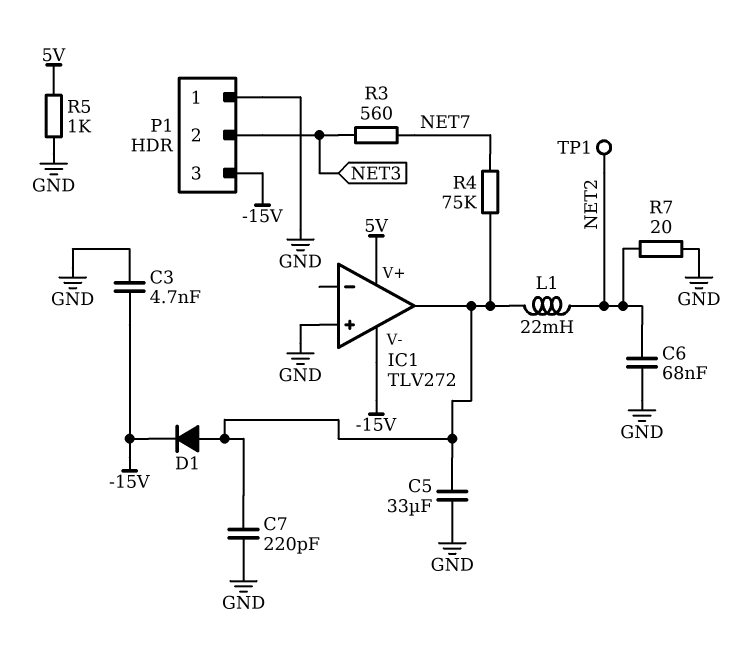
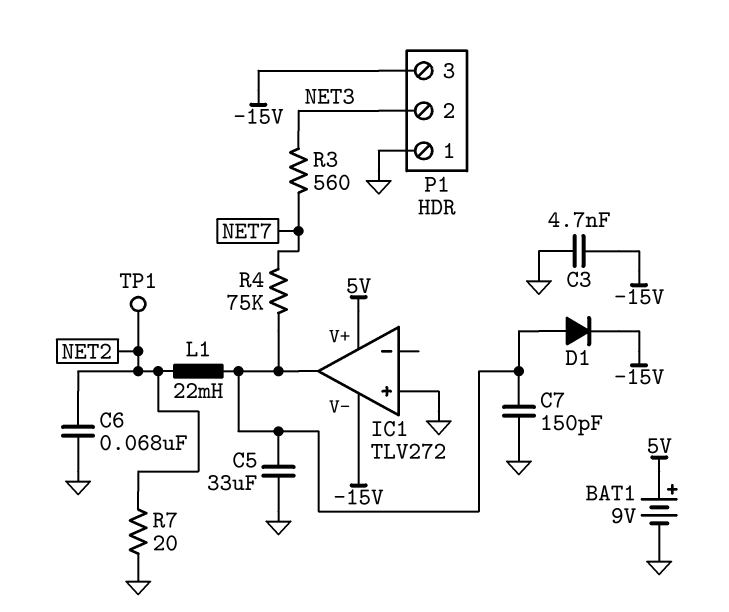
BAT1: none -> 9V (plus 5V, minus GND)
C7: 220pF (GND, IC1/out) -> 150pF (GND, IC1/out)
R5: 1k (5V, GND) -> none

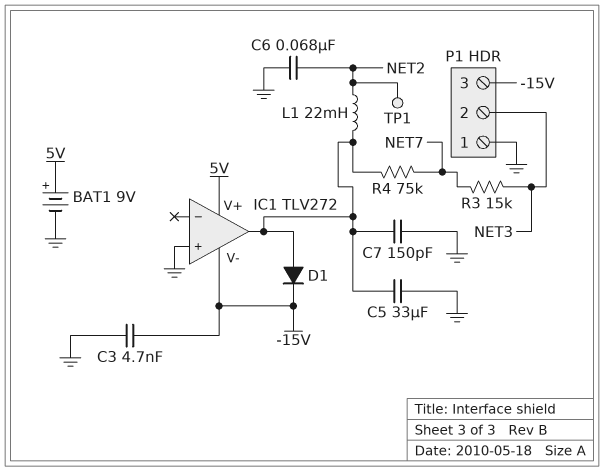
R3: 560 (NET3, NET7) -> 15k (NET3, NET7)
R7: 20 (GND, NET2) -> none

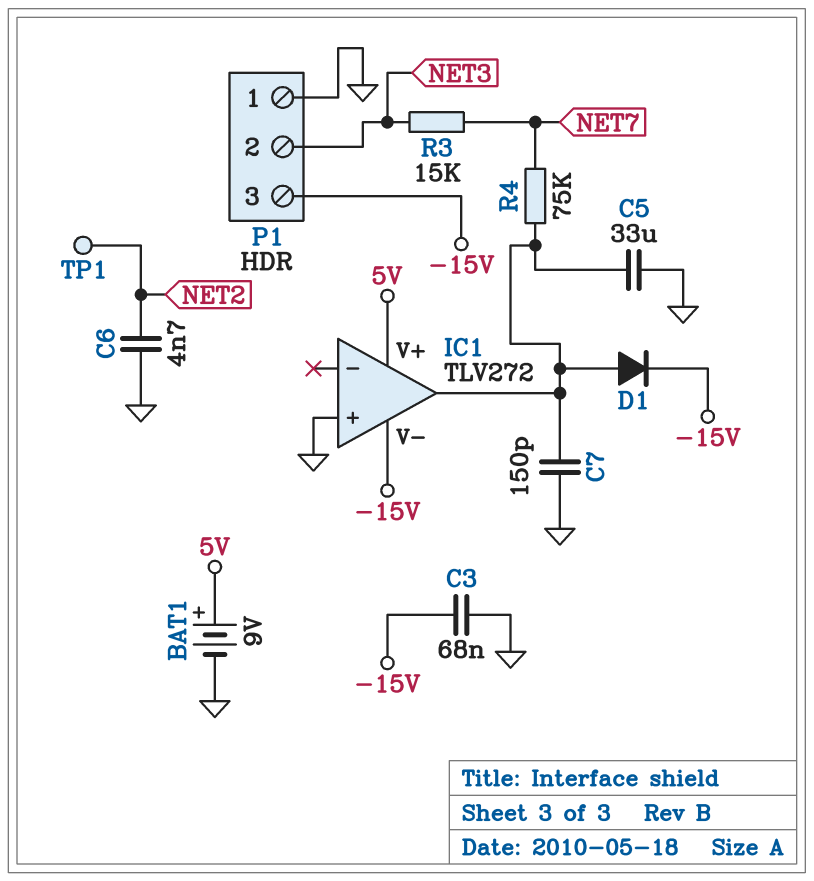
C3: 4.7nF (-15V, GND) -> 68nF (-15V, GND)
C6: 68nF (GND, NET2) -> 4.7nF (GND, NET2)
L1: 22mH (IC1/out, NET2) -> none

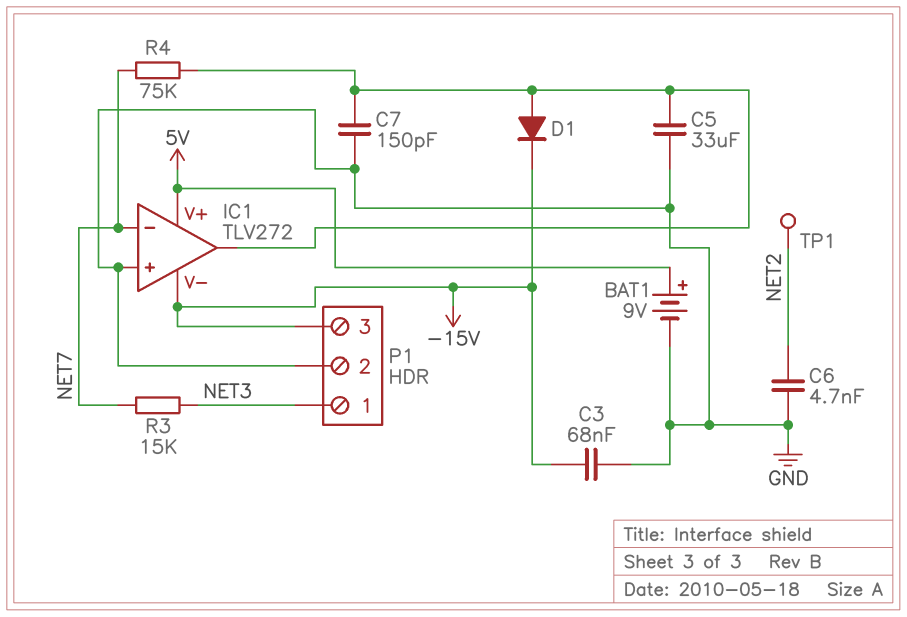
IC1 pin in-: none -> NET7
P1 pin 1: GND -> NET3
P1 pin 2: NET3 -> GND

